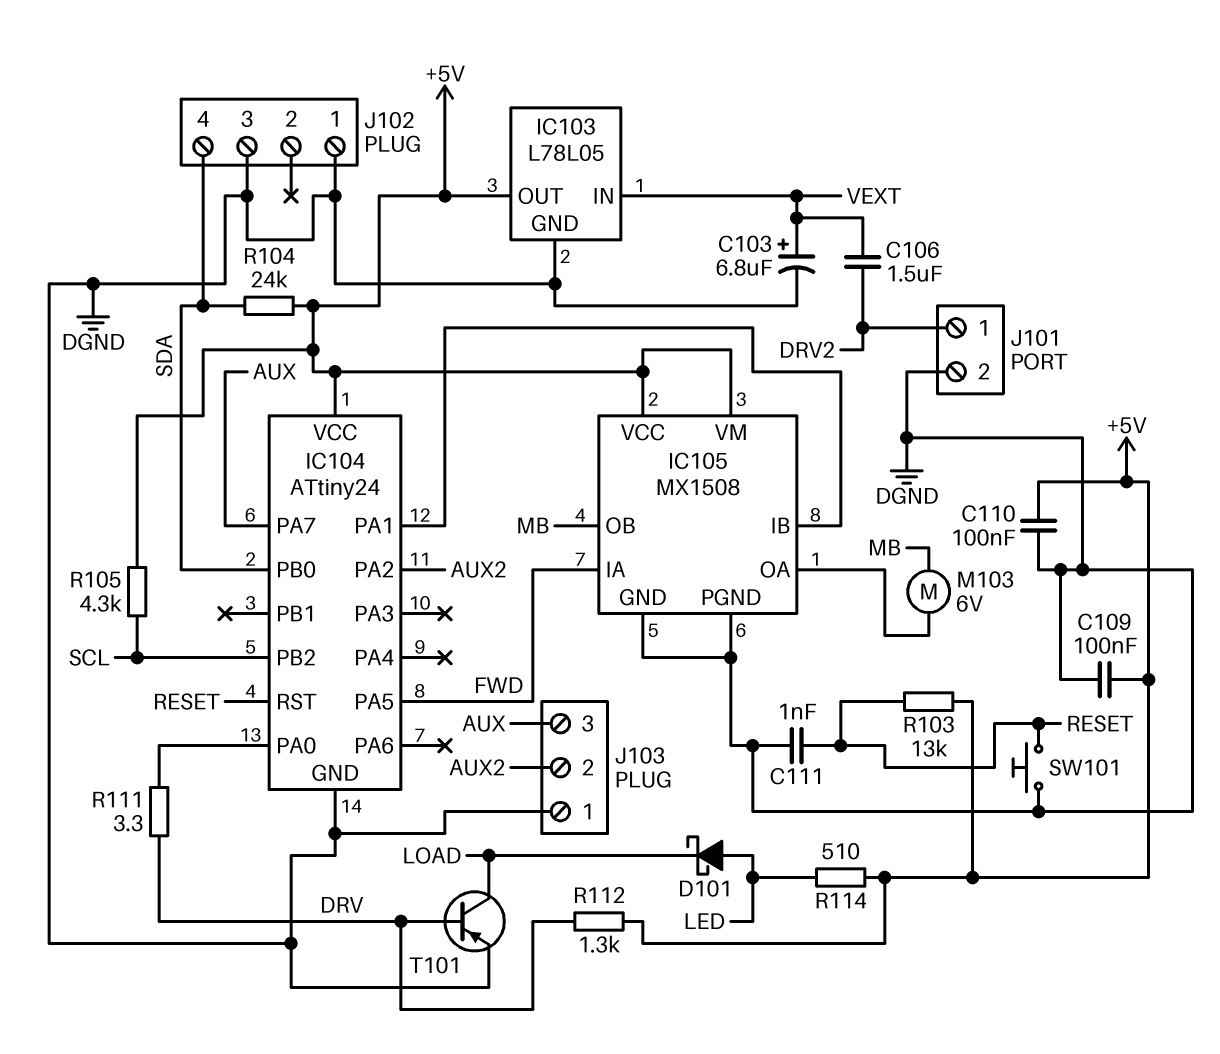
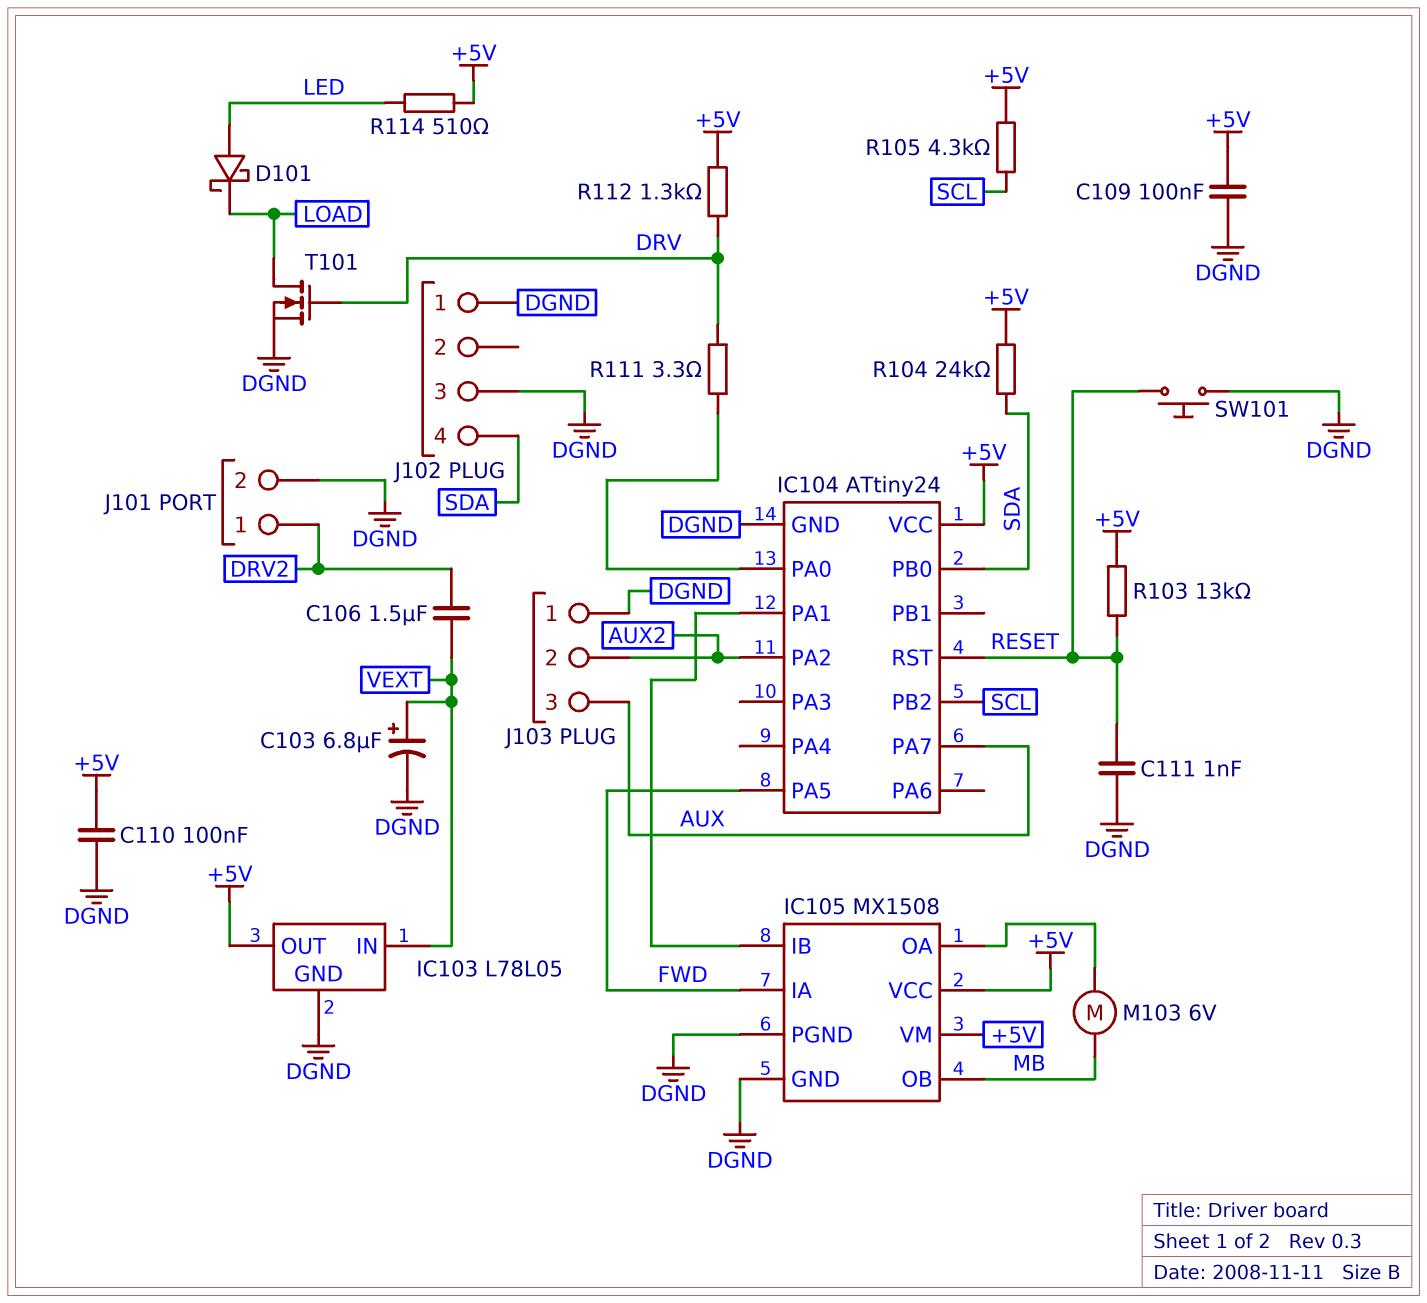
T101: PNP (B DRV, C LOAD, E DGND) -> NMOS (G DRV, D LOAD, S DGND)

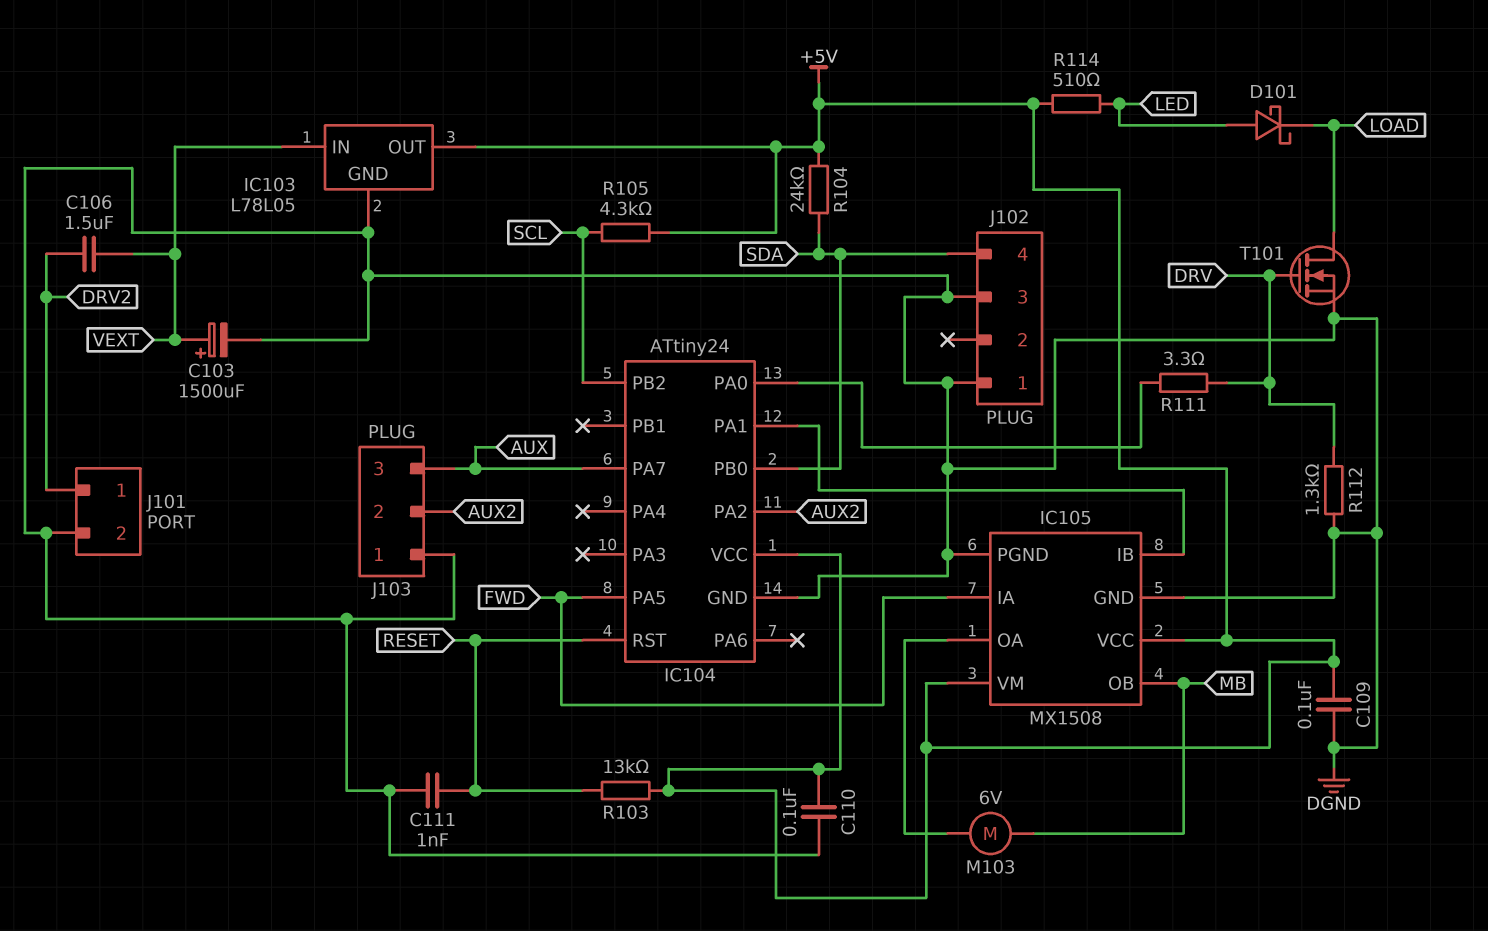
C103: 6.8uF (plus VEXT, minus DGND) -> 1500uF (plus VEXT, minus DGND)
R112: 1.3k (+5V, DRV) -> 1.3k (DGND, DRV)
SW101: button (DGND, RESET) -> none

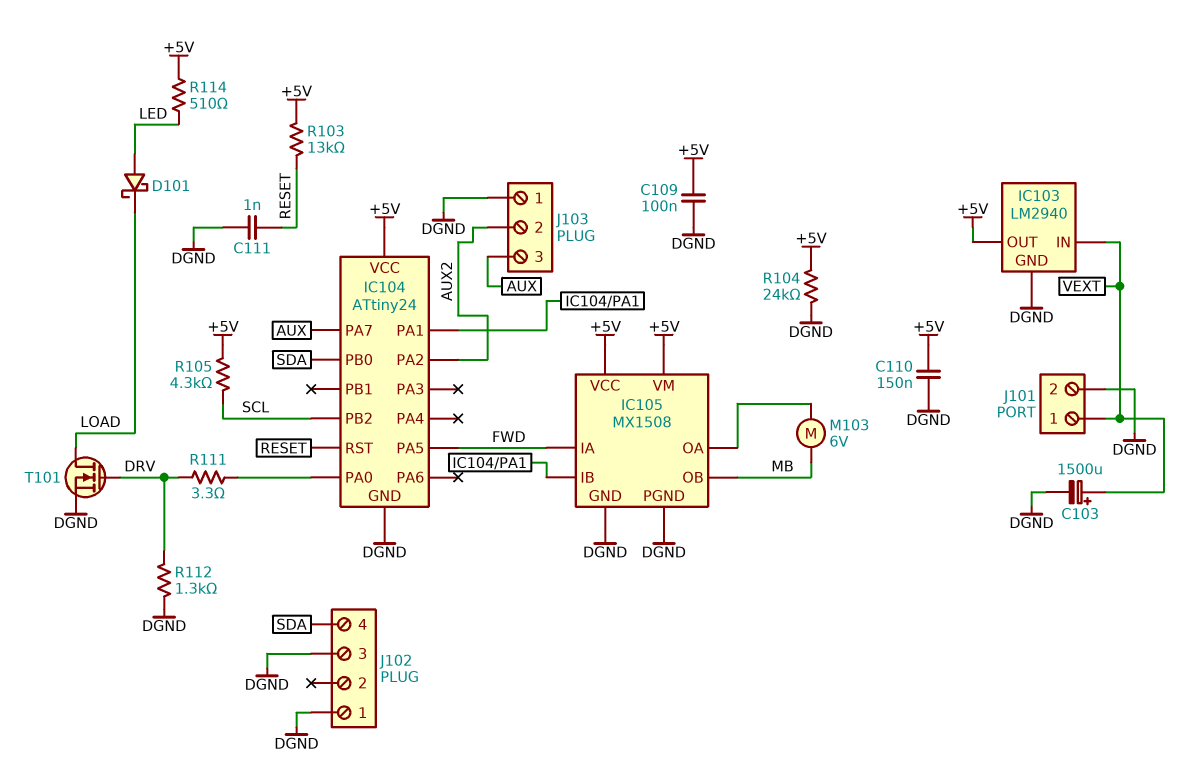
C106: 1.5uF (DRV2, VEXT) -> none
C110: 100nF (+5V, DGND) -> 150nF (+5V, DGND)
IC103: L78L05 -> LM2940
J101 pin 1: DRV2 -> VEXT
R104: 24k (+5V, SDA) -> 24k (+5V, DGND)

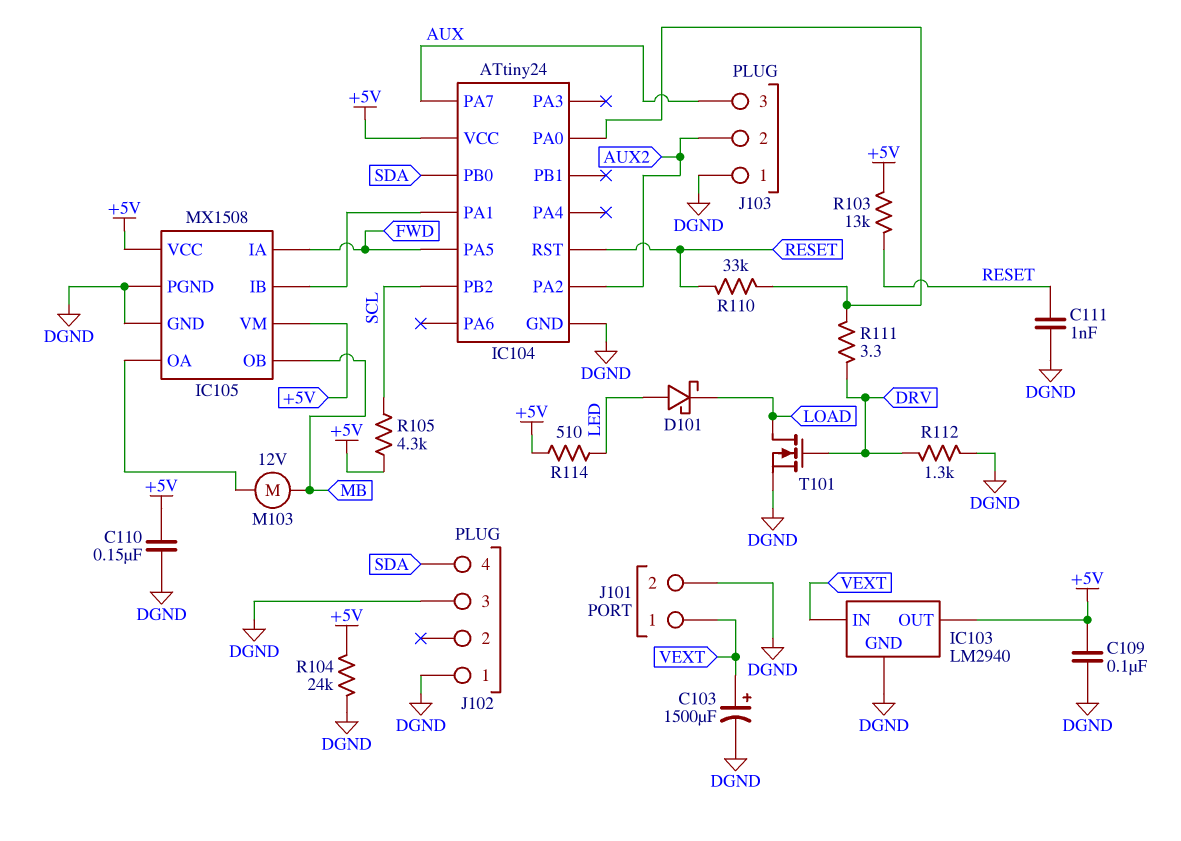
M103: motor 6V (IC105/OA, MB) -> motor 12V (IC105/OA, MB)
R110: none -> 33k (IC104/PA0, RESET)

